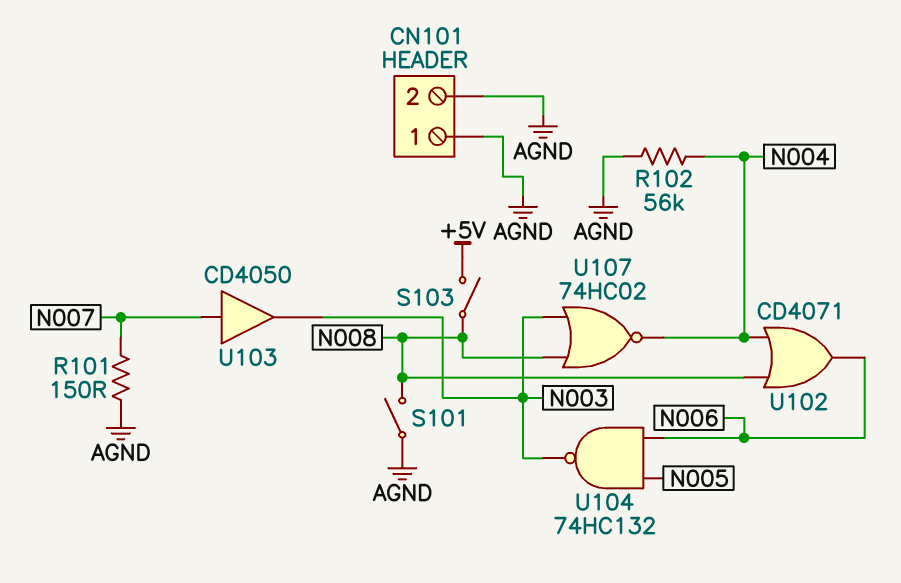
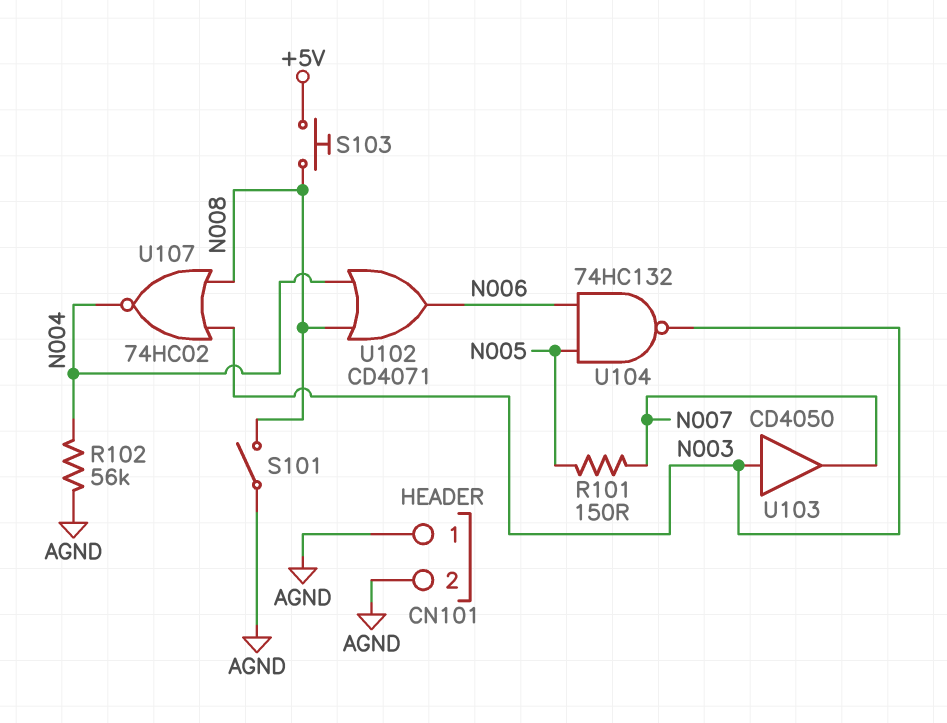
R101: 150 (AGND, N007) -> 150 (N005, N007)
S103: switch (+5V, N008) -> button (+5V, N008)
U103: buffer CD4050 (in N007, out N003) -> buffer CD4050 (in N003, out N007)

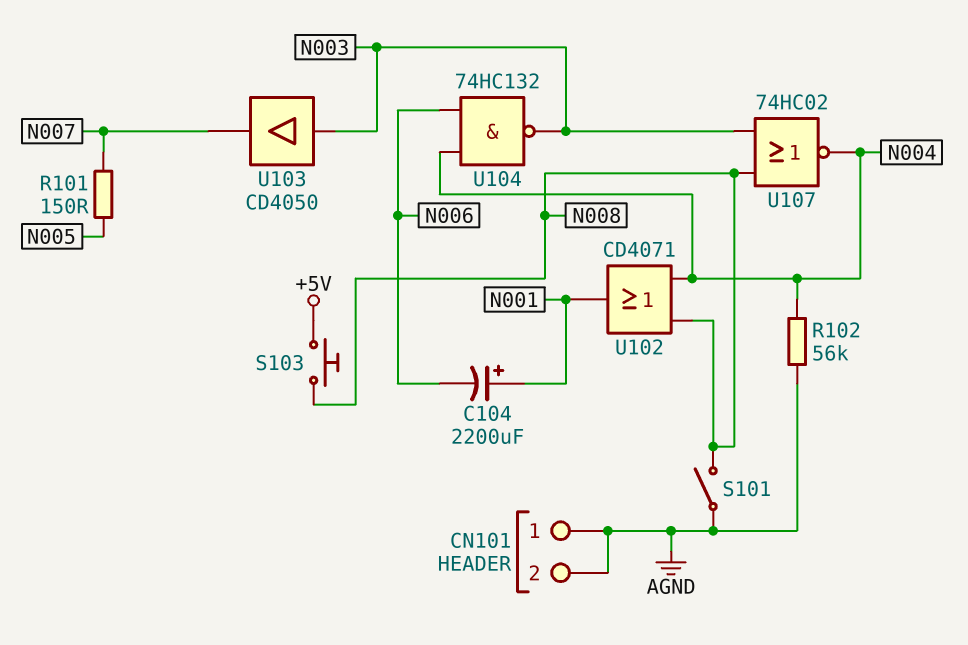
C104: none -> 2200uF (plus N001, minus N006)
U102: OR CD4071 (in N004, in N008, out N006) -> OR CD4071 (in N004, in N008, out N001)
U104: NAND 74HC132 (in N005, in N006, out N003) -> NAND 74HC132 (in N004, in N006, out N003)

